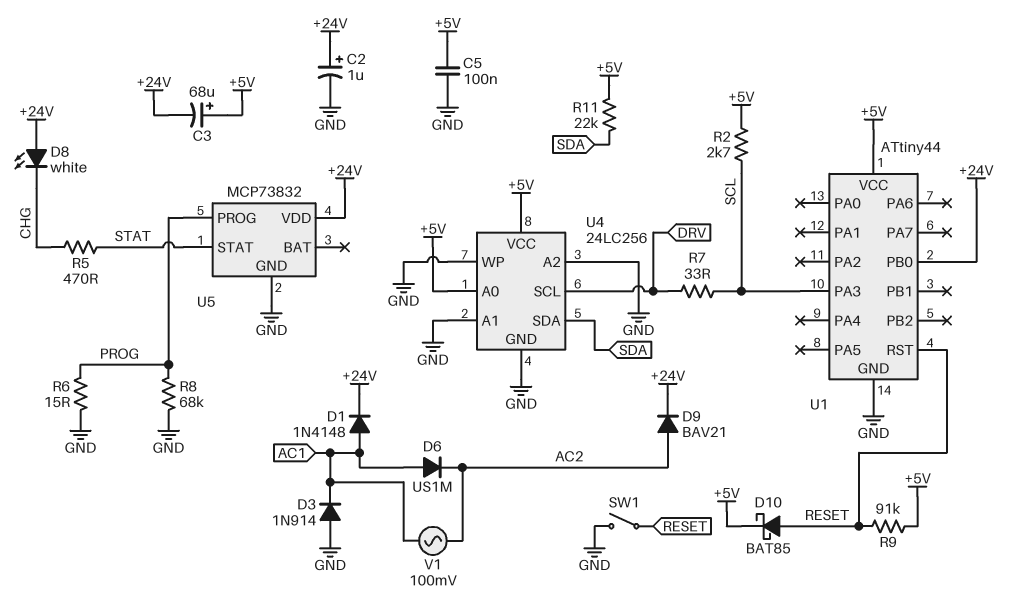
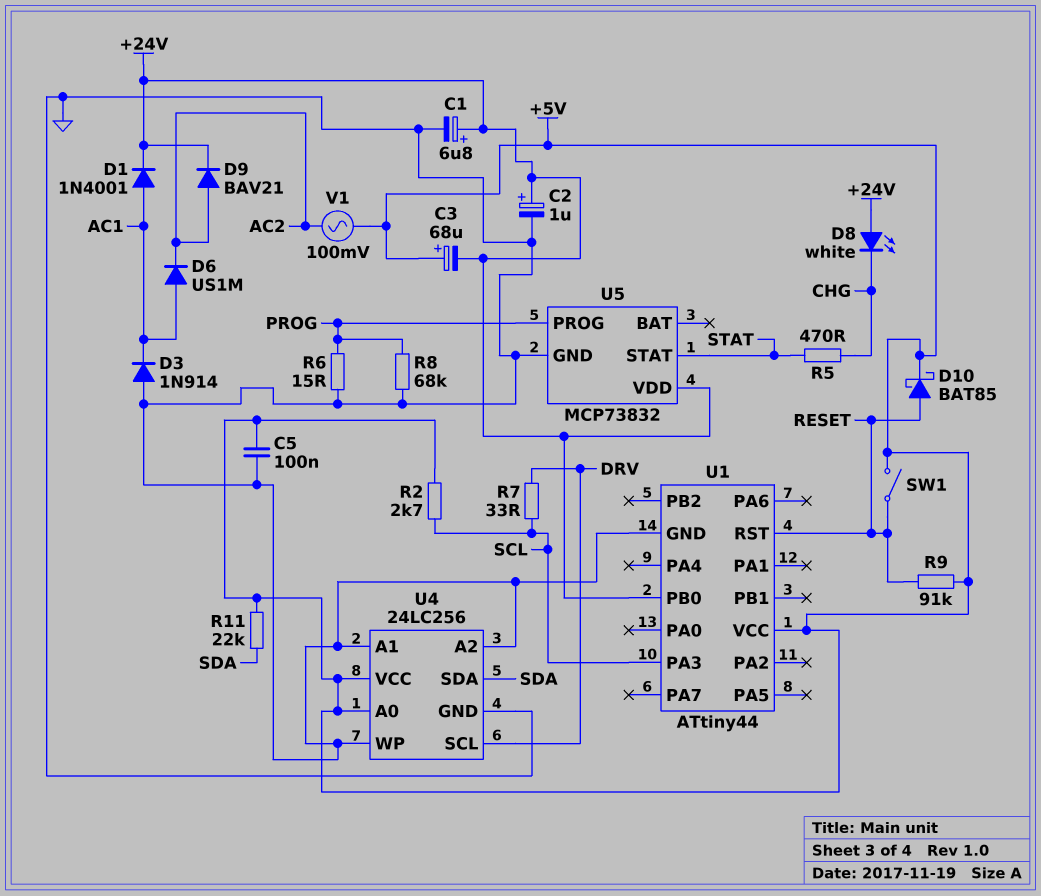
C1: none -> 6.8uF (plus +24V, minus GND)
D1: diode 1N4148 (A AC1, K +24V) -> diode 1N4001 (A AC1, K +24V)
SW1: switch (GND, RESET) -> switch (+5V, RESET)
V1: AC 100mV (AC1, AC2) -> AC 100mV (+5V, AC2)

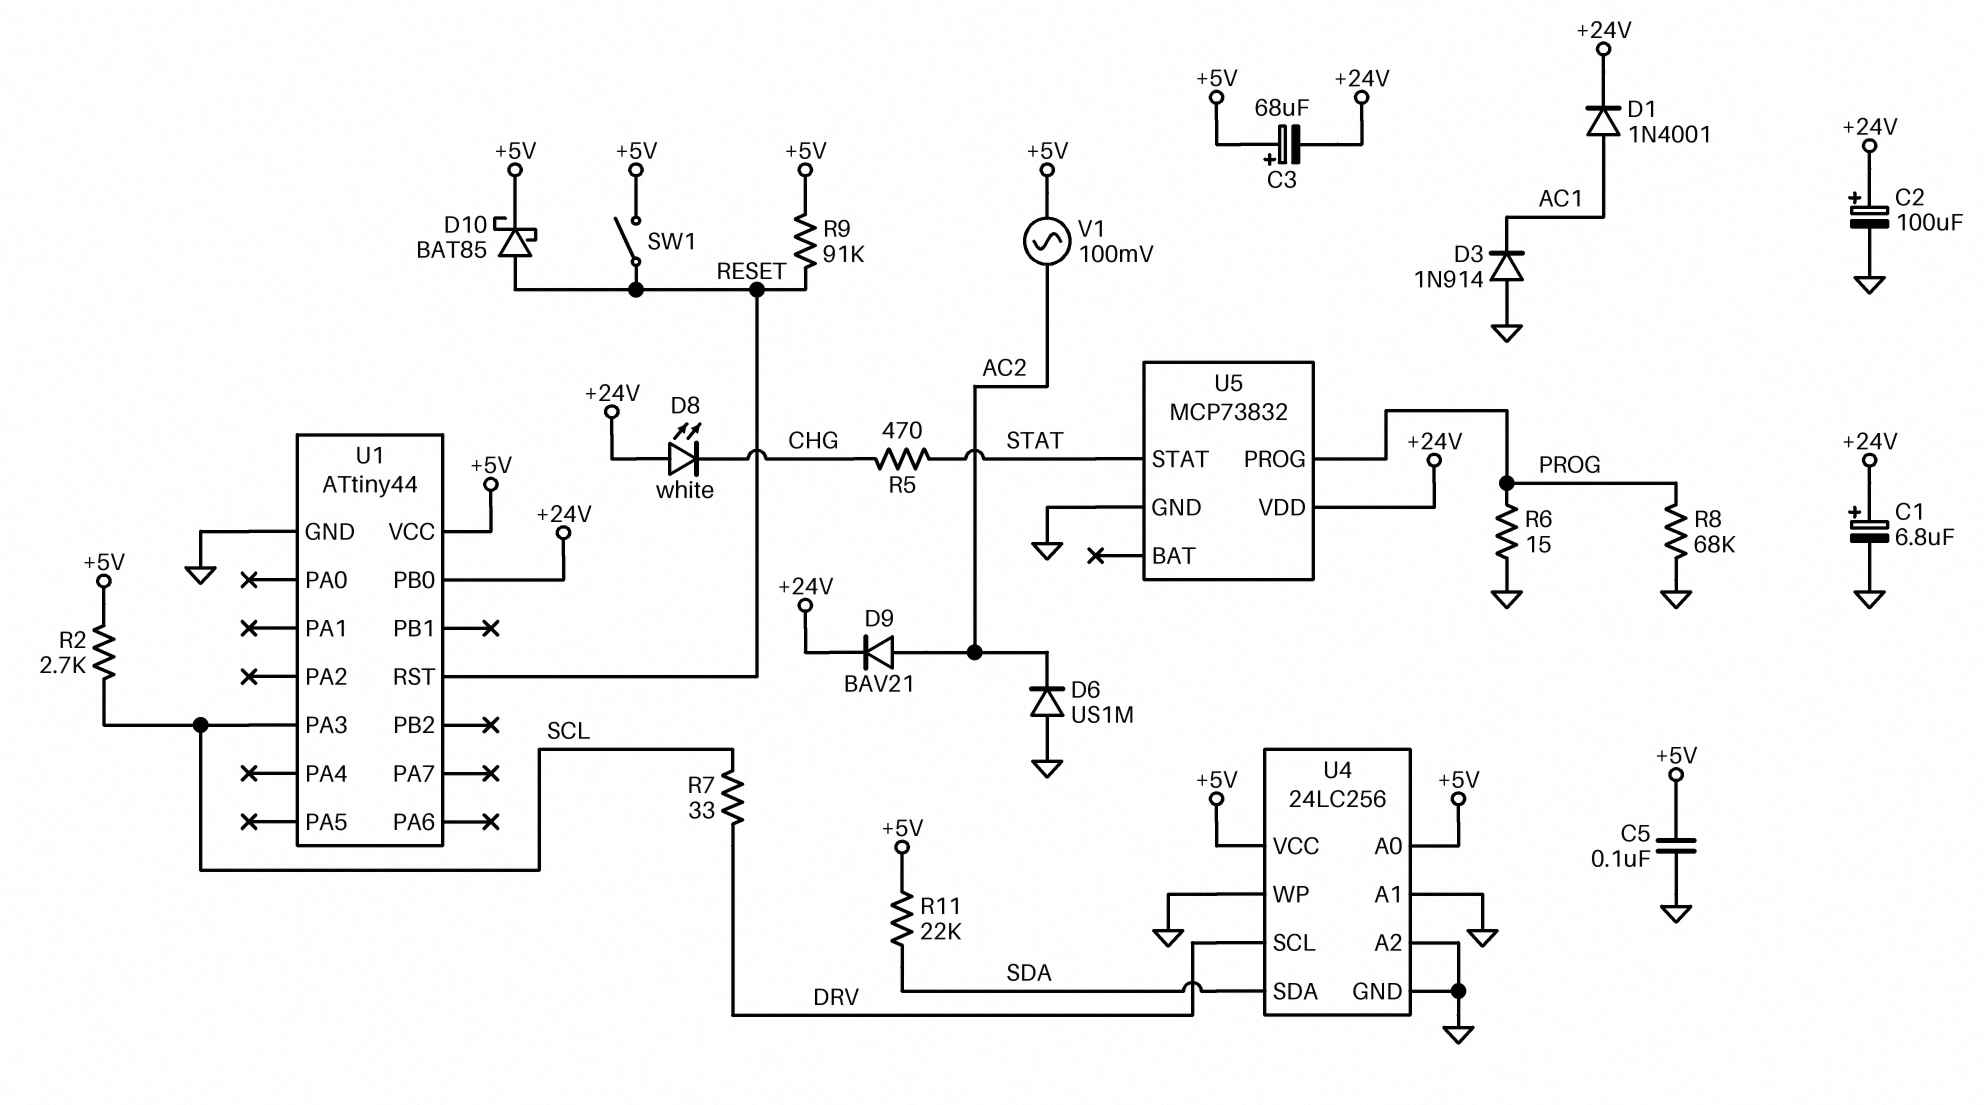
C2: 1uF (plus +24V, minus GND) -> 100uF (plus +24V, minus GND)
D6: diode US1M (A AC1, K AC2) -> diode US1M (A GND, K AC2)

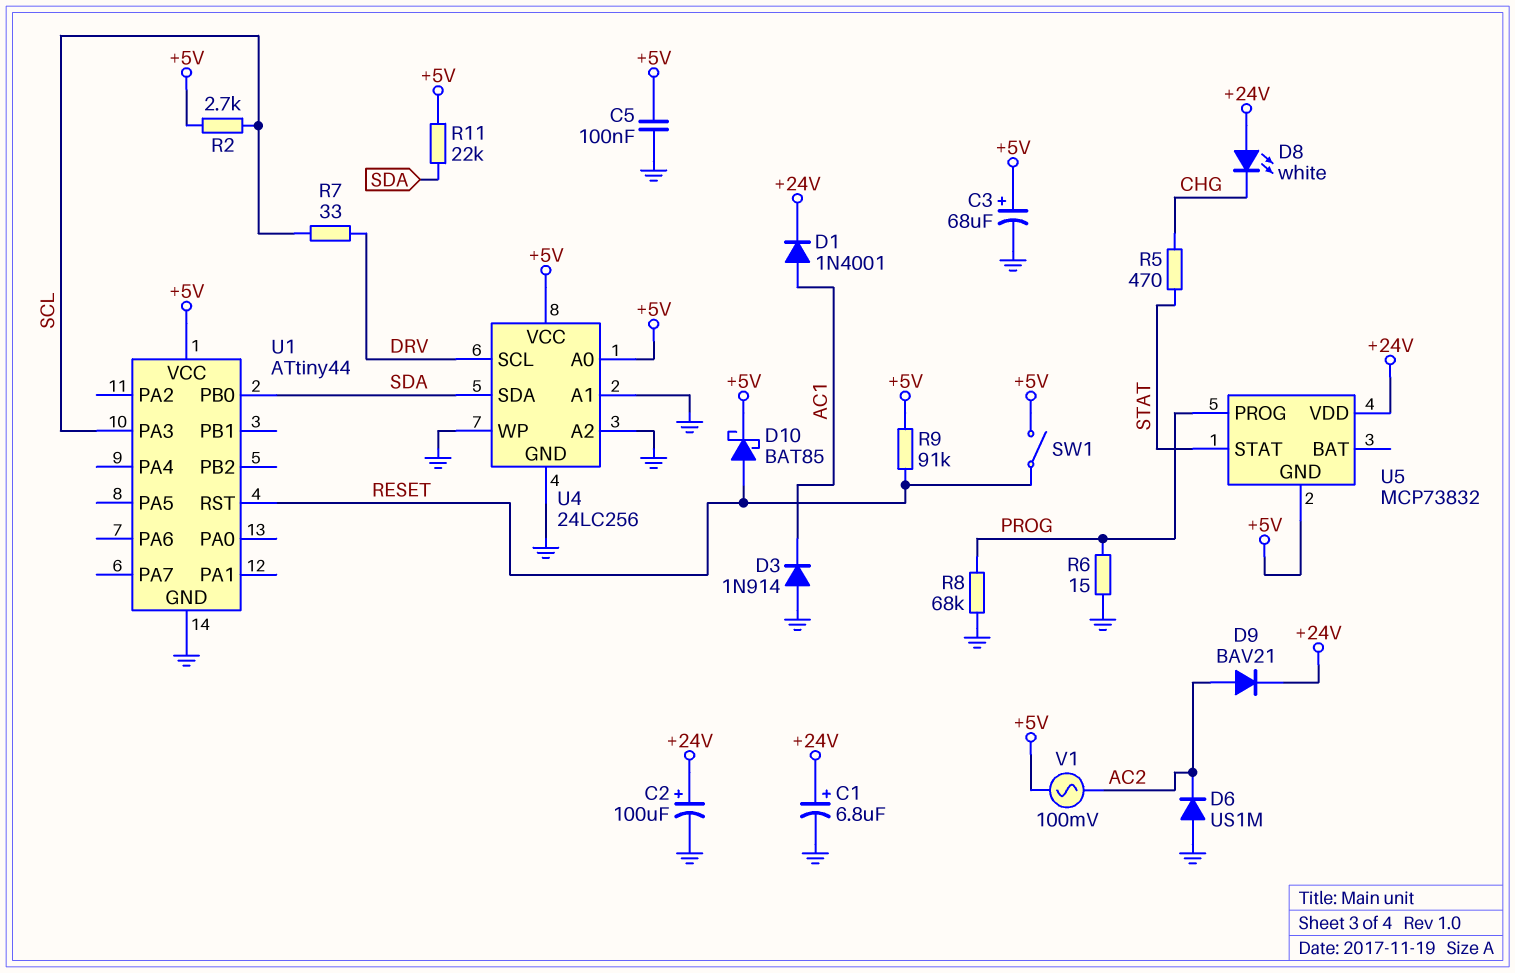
C3: 68uF (plus +5V, minus +24V) -> 68uF (plus +5V, minus GND)
U1 pin PB0: +24V -> SDA
U5 pin GND: GND -> +5V

